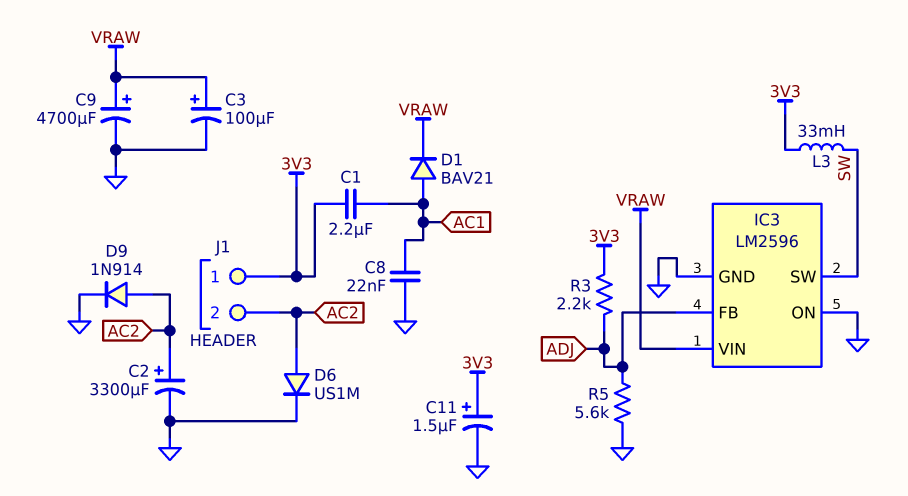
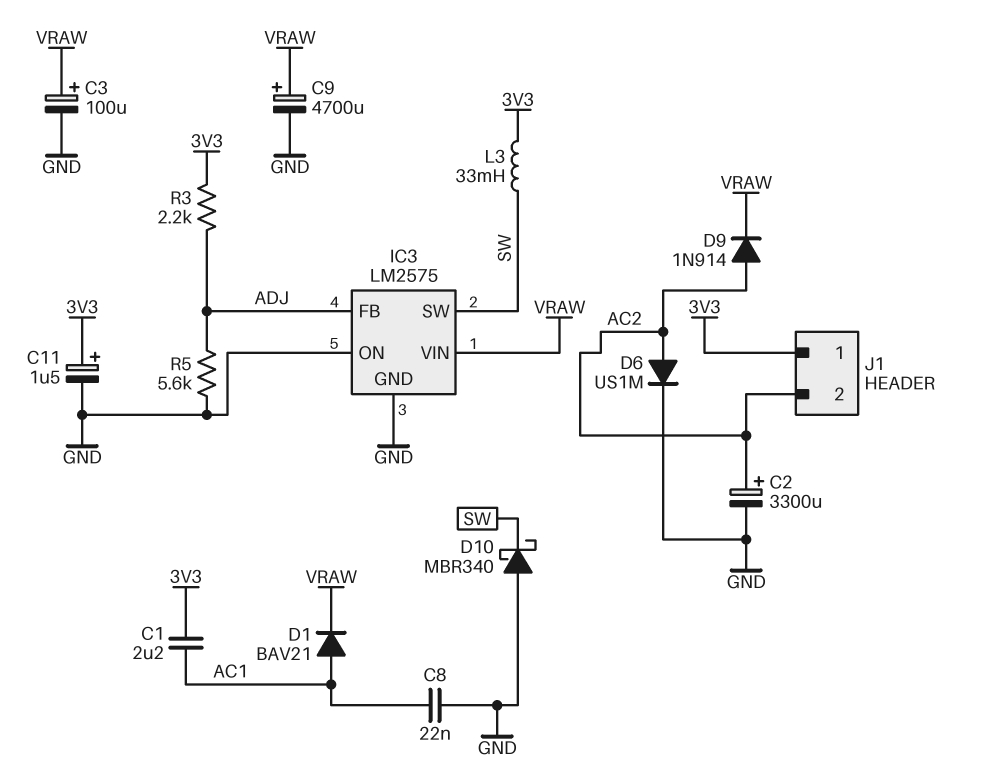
D9: diode 1N914 (A AC2, K GND) -> diode 1N914 (A AC2, K VRAW)
D10: none -> schottky MBR340 (A GND, K SW)
IC3: LM2596 -> LM2575

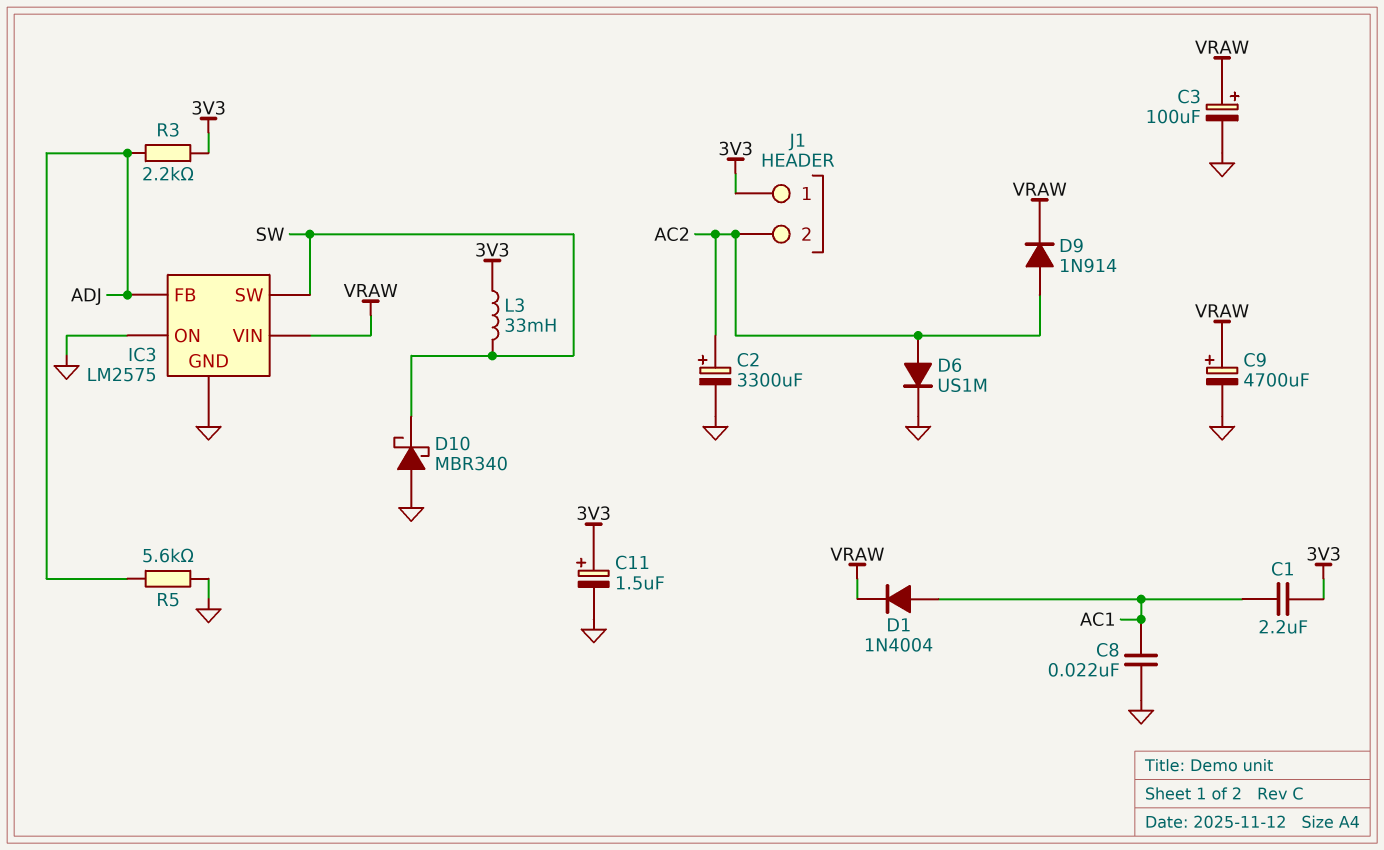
D1: diode BAV21 (A AC1, K VRAW) -> diode 1N4004 (A AC1, K VRAW)

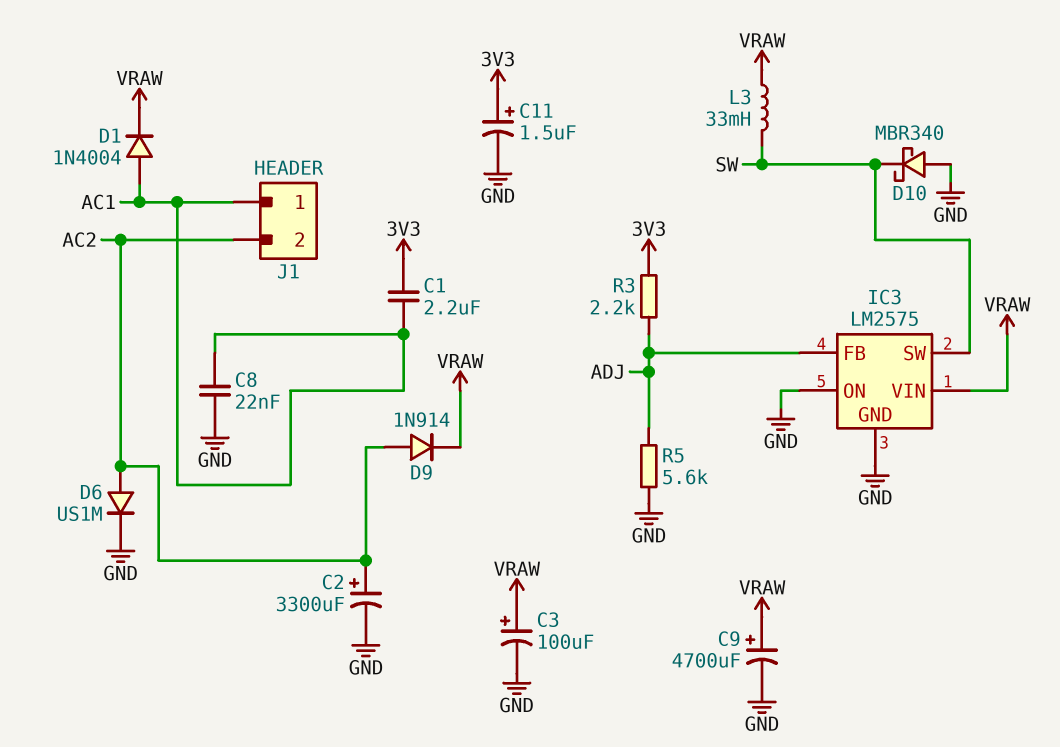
J1 pin 1: 3V3 -> AC1
L3: 33mH (3V3, SW) -> 33mH (SW, VRAW)

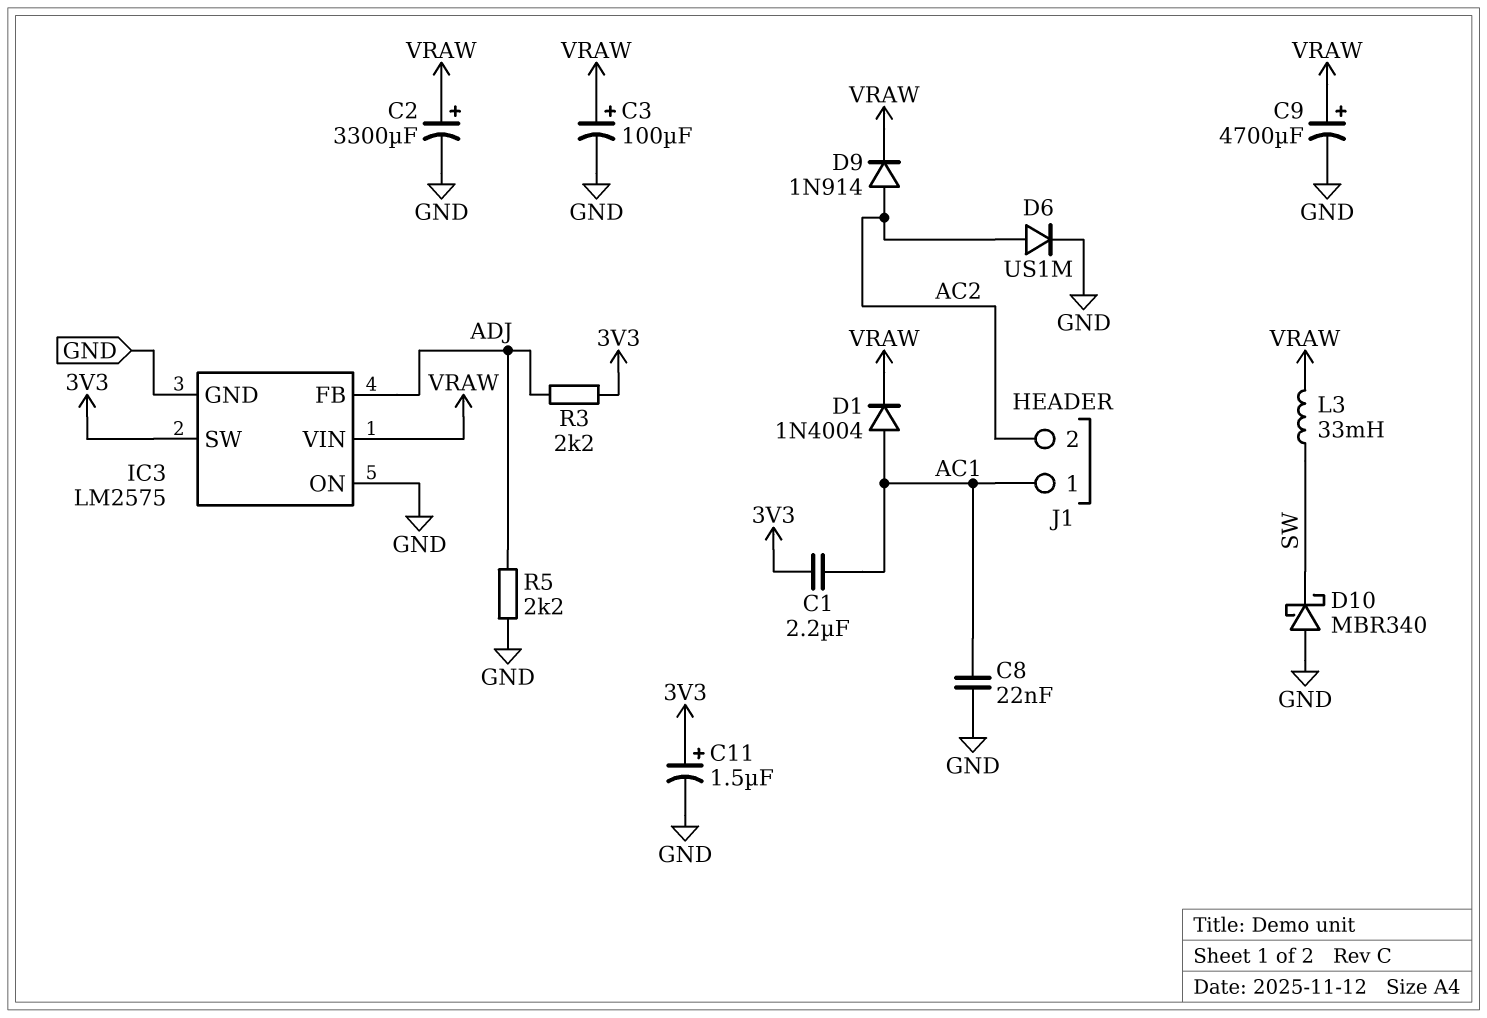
C2: 3300uF (plus AC2, minus GND) -> 3300uF (plus VRAW, minus GND)
IC3 pin SW: SW -> 3V3
R5: 5.6k (ADJ, GND) -> 2.2k (ADJ, GND)

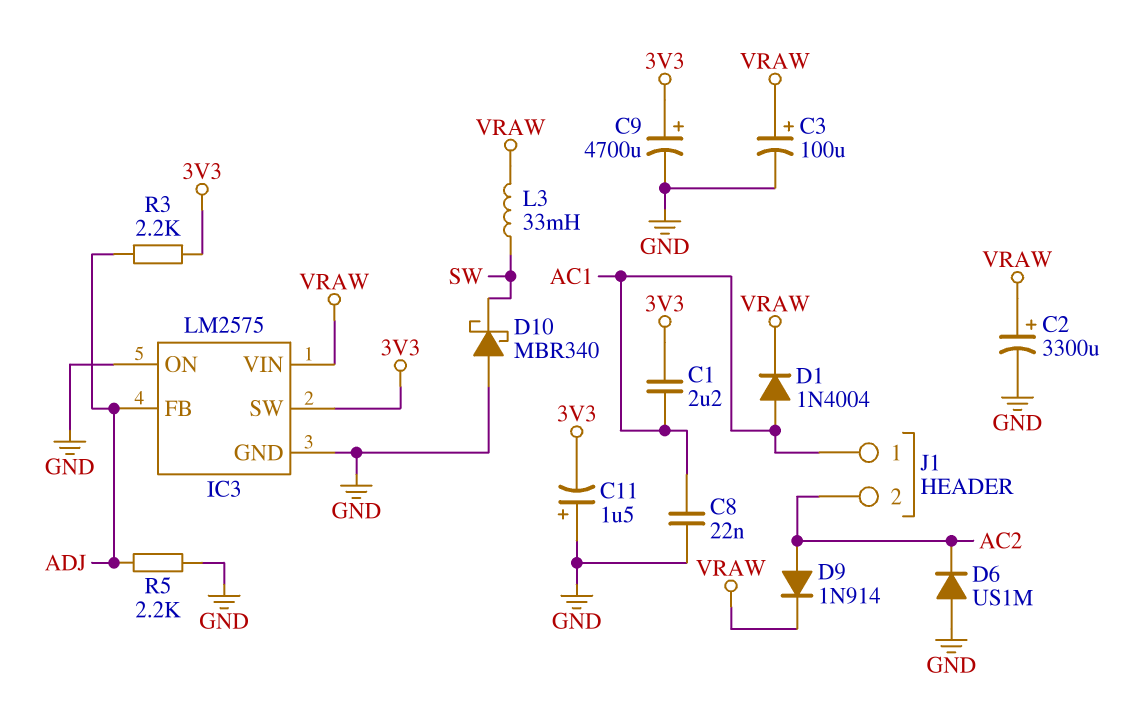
C9: 4700uF (plus VRAW, minus GND) -> 4700uF (plus 3V3, minus GND)
C11: 1.5uF (plus 3V3, minus GND) -> 1.5uF (plus GND, minus 3V3)
D6: diode US1M (A AC2, K GND) -> diode US1M (A GND, K AC2)

